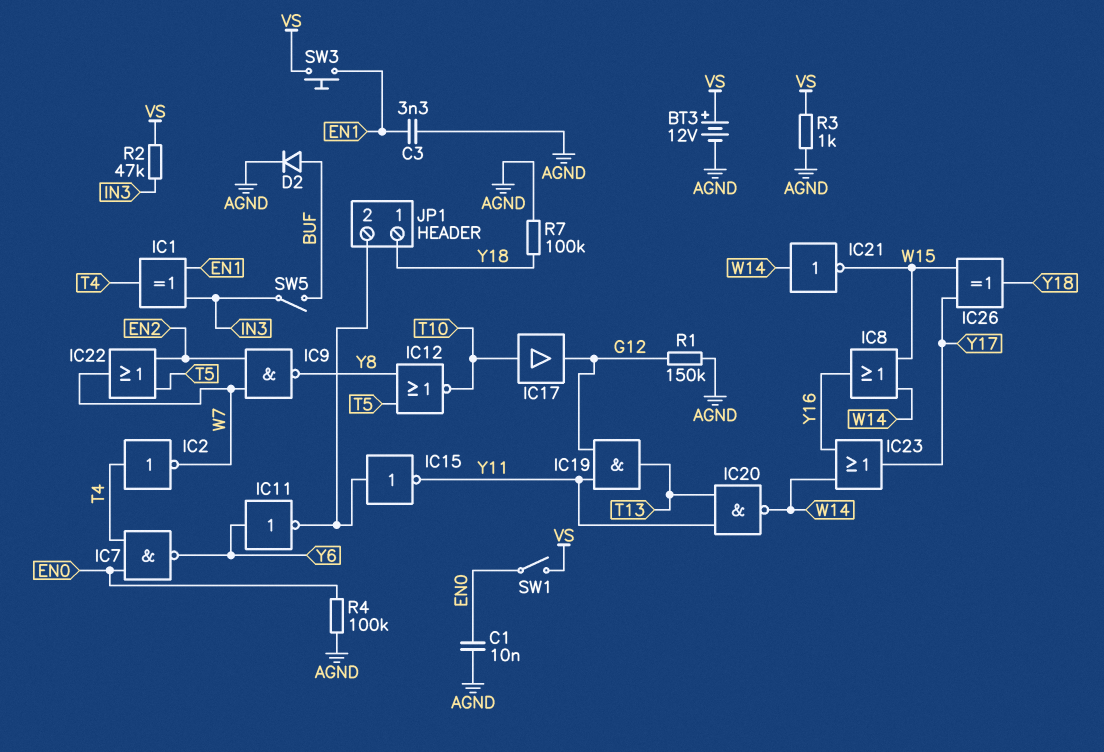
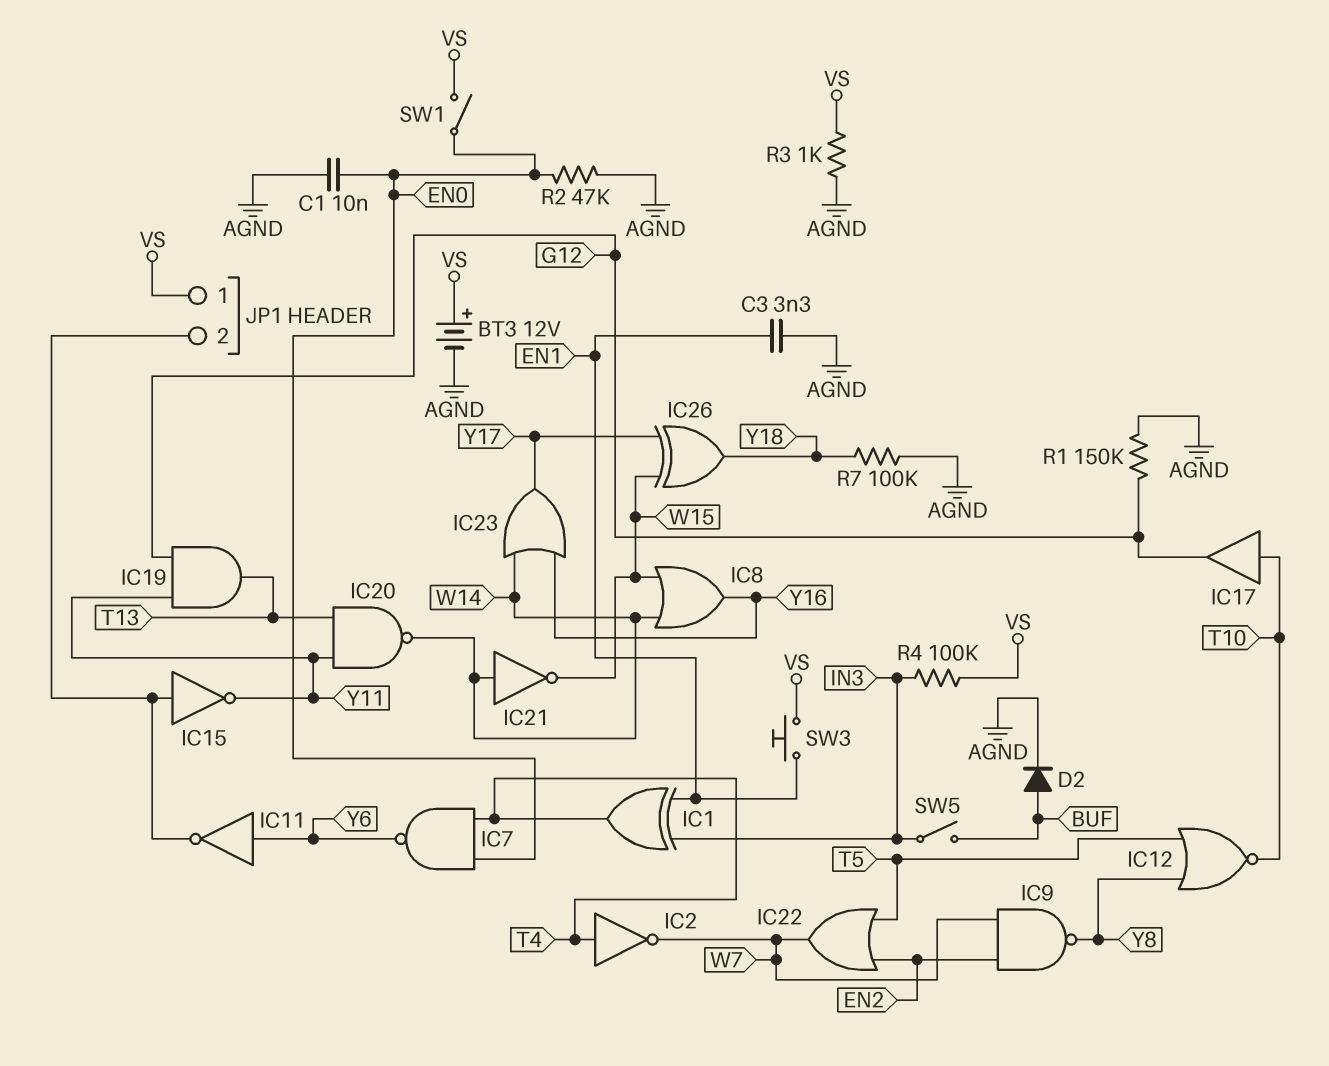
JP1 pin 1: Y18 -> VS
R2: 47k (IN3, VS) -> 47k (AGND, EN0)
R4: 100k (AGND, EN0) -> 100k (IN3, VS)

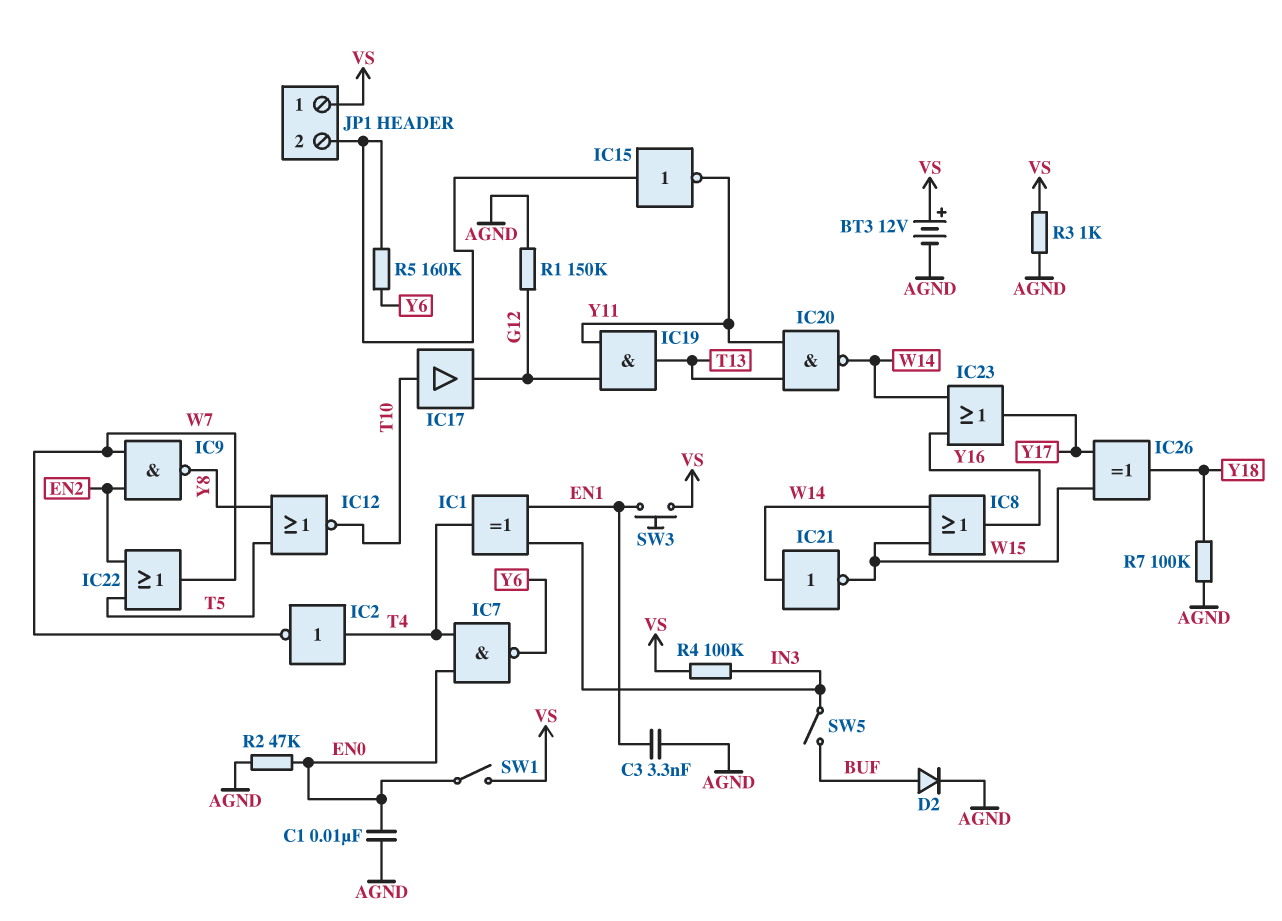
IC11: NOT (in Y6, out JP1/2) -> none
R5: none -> 160k (JP1/2, Y6)

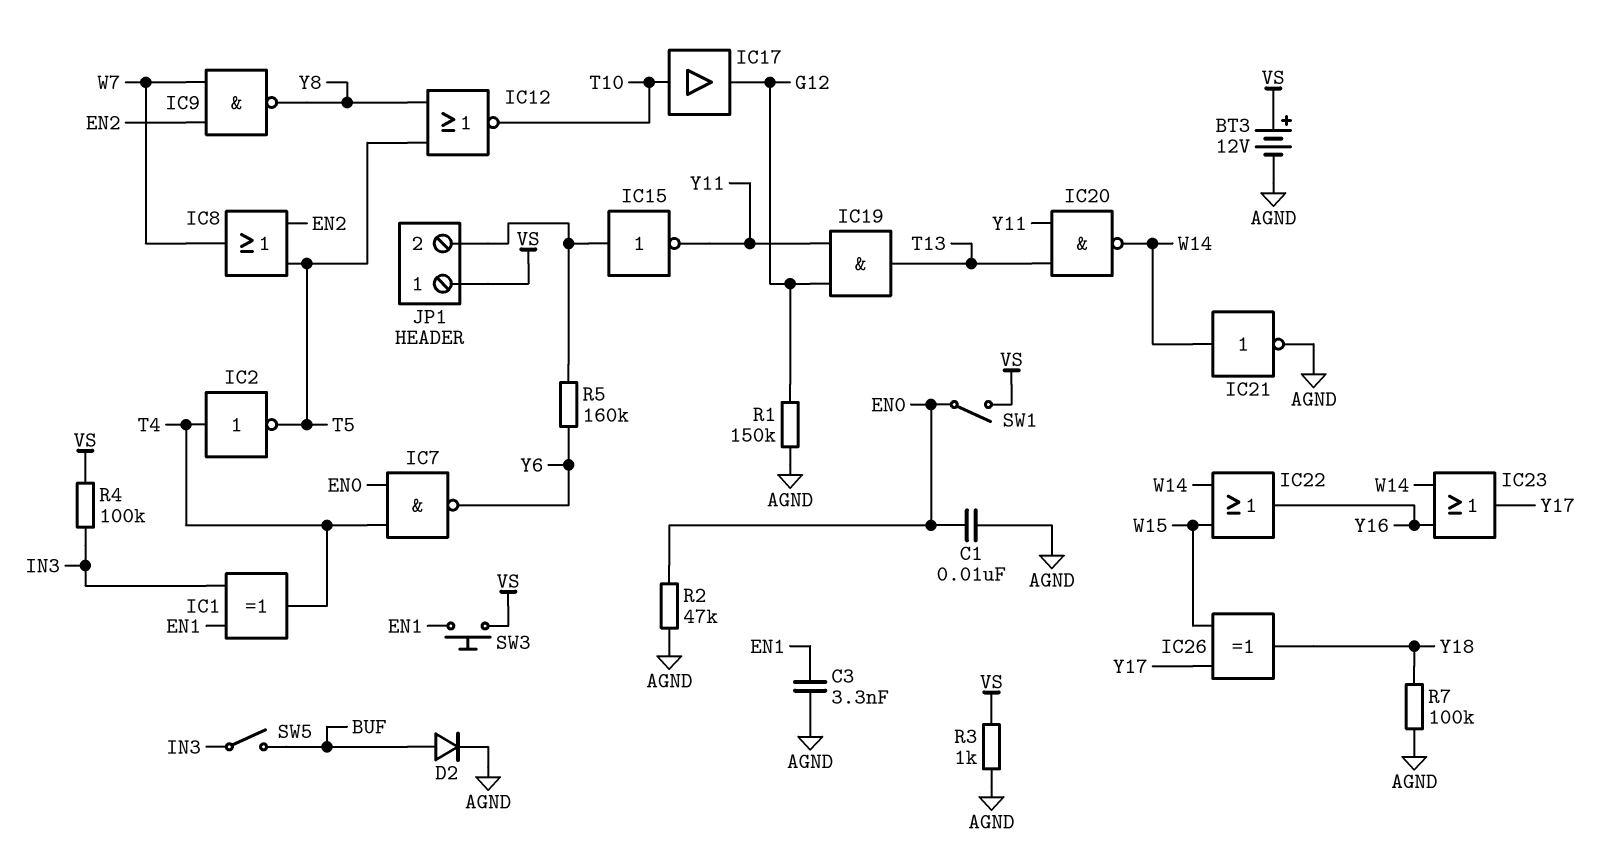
IC2: NOT (in T4, out W7) -> NOT (in T4, out T5)
IC8: OR (in W14, in W15, out Y16) -> OR (in EN2, in T5, out W7)
IC21: NOT (in W14, out W15) -> NOT (in W14, out AGND)
IC22: OR (in EN2, in T5, out W7) -> OR (in W14, in W15, out Y16)

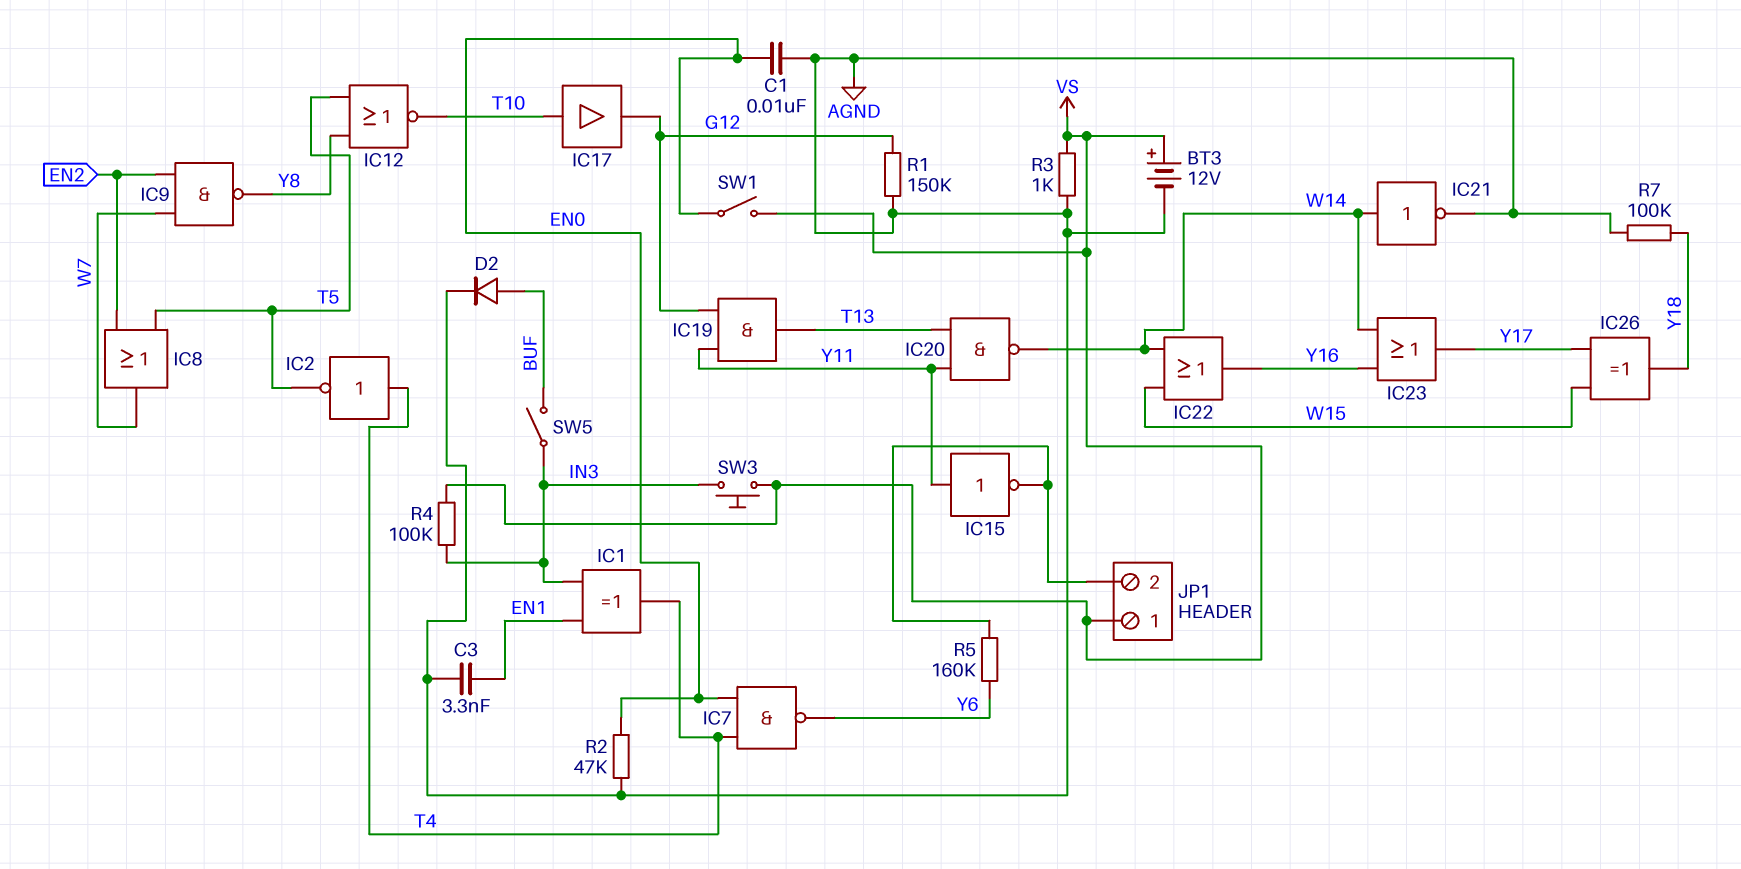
IC15: NOT (in JP1/2, out Y11) -> NOT (in Y11, out JP1/2)
SW3: button (EN1, VS) -> button (IN3, VS)

